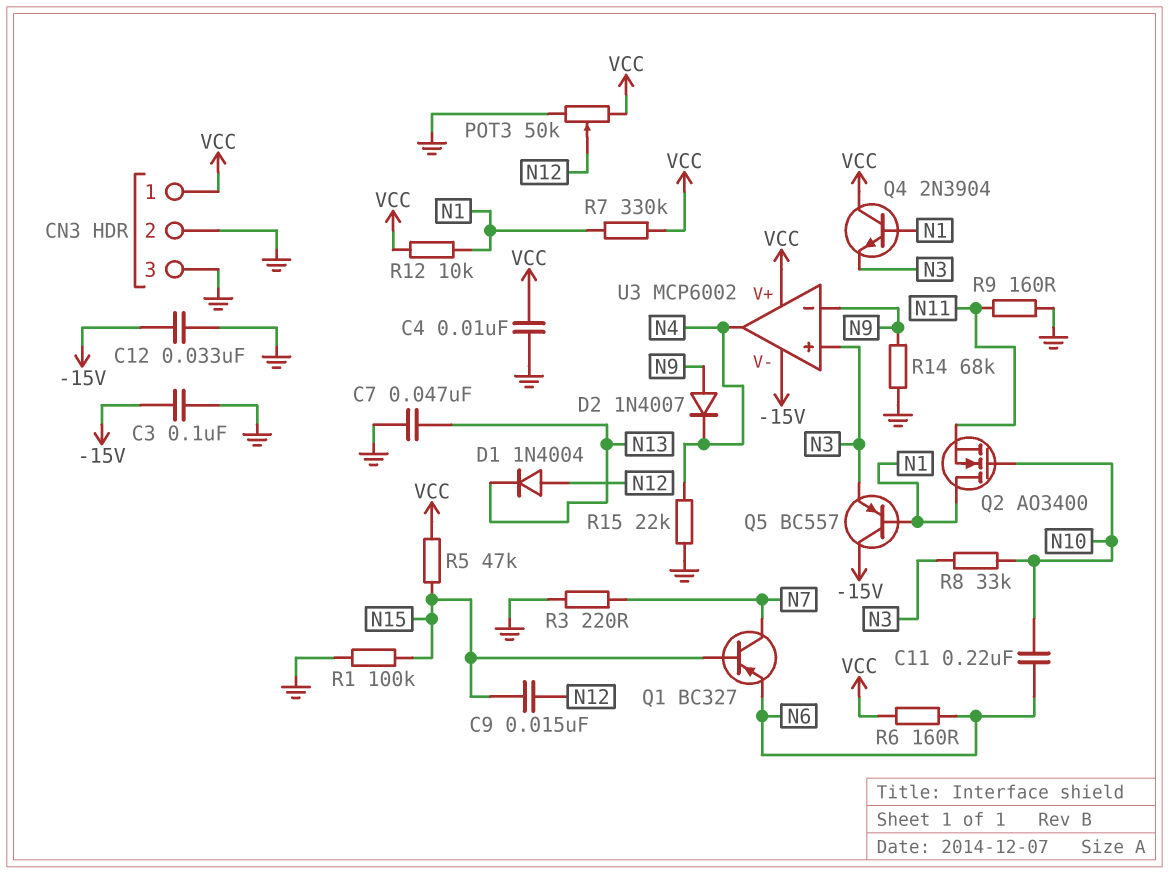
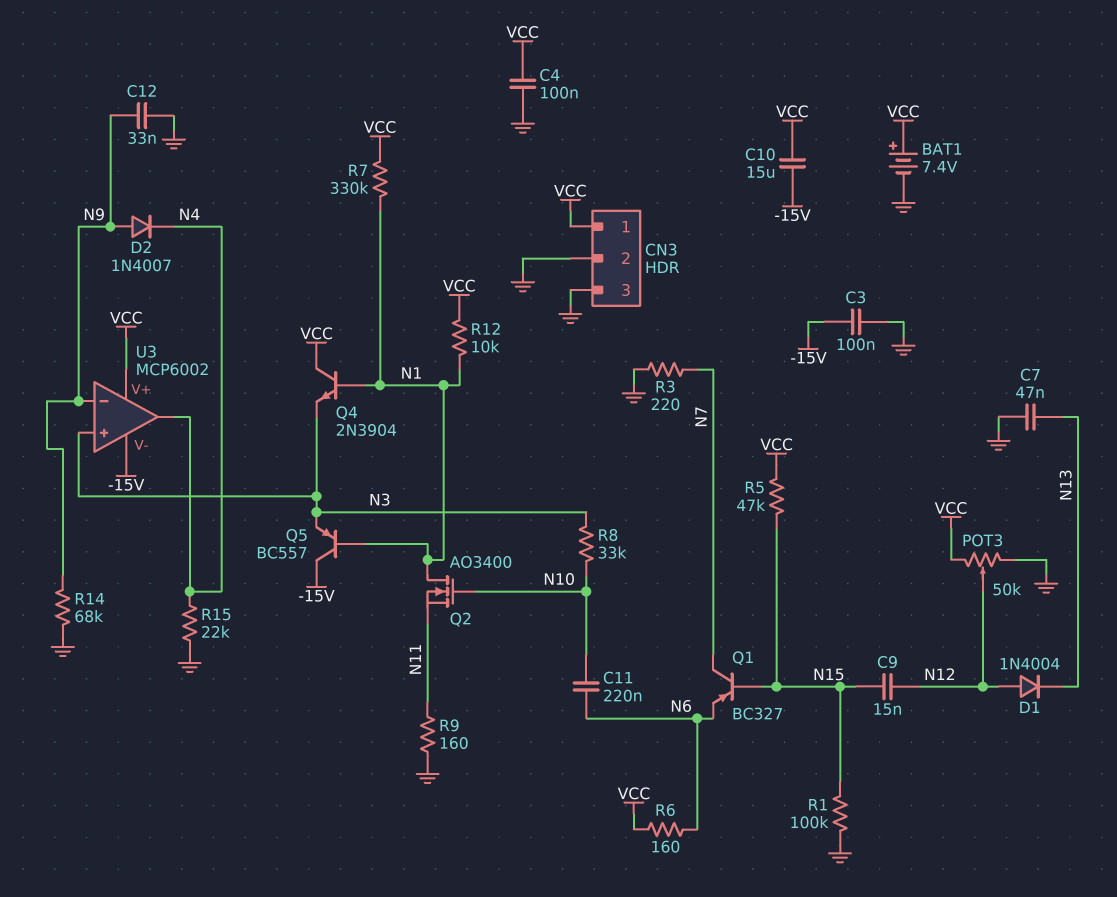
BAT1: none -> 7.4V (plus VCC, minus GND)
C4: 10nF (GND, VCC) -> 100nF (GND, VCC)
C10: none -> 15uF (-15V, VCC)
C12: 33nF (-15V, GND) -> 33nF (GND, N9)

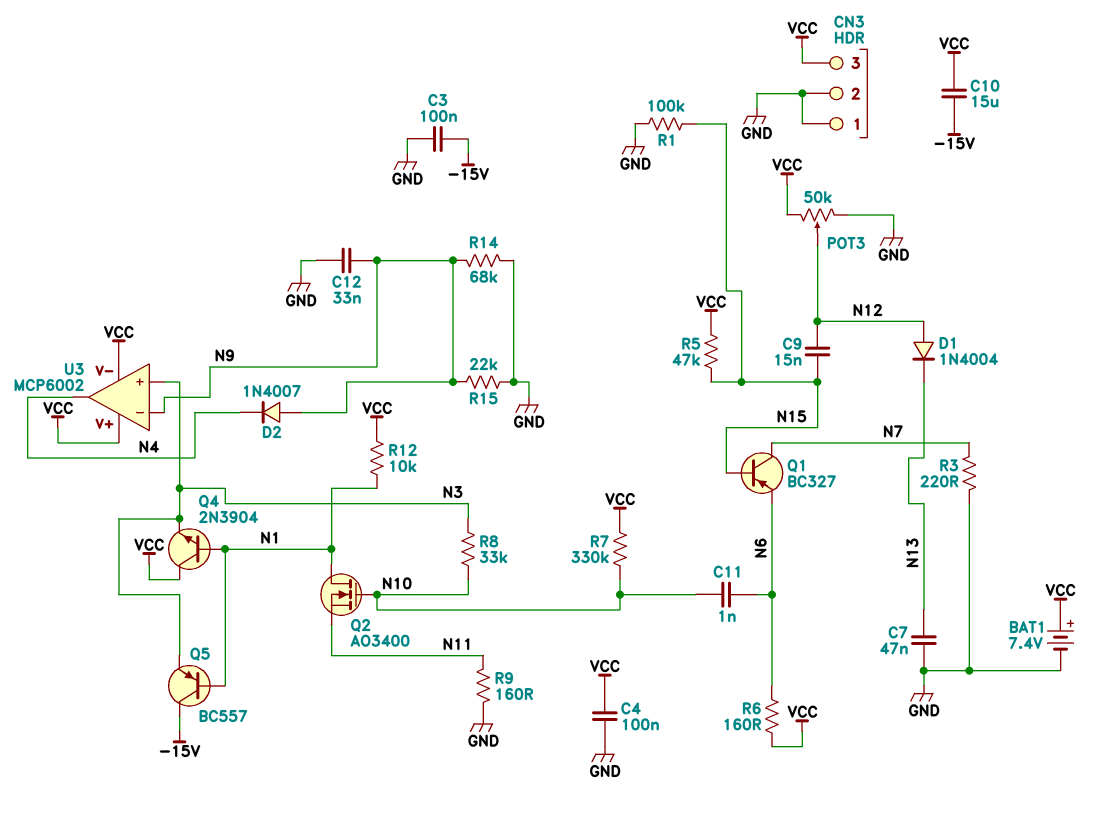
C11: 220nF (N6, N10) -> 1nF (N6, N10)
CN3 pin 1: VCC -> GND
CN3 pin 3: GND -> VCC
R7: 330k (N1, VCC) -> 330k (N10, VCC)
R15: 22k (GND, N4) -> 22k (GND, N9)
U3 pin V-: -15V -> VCC

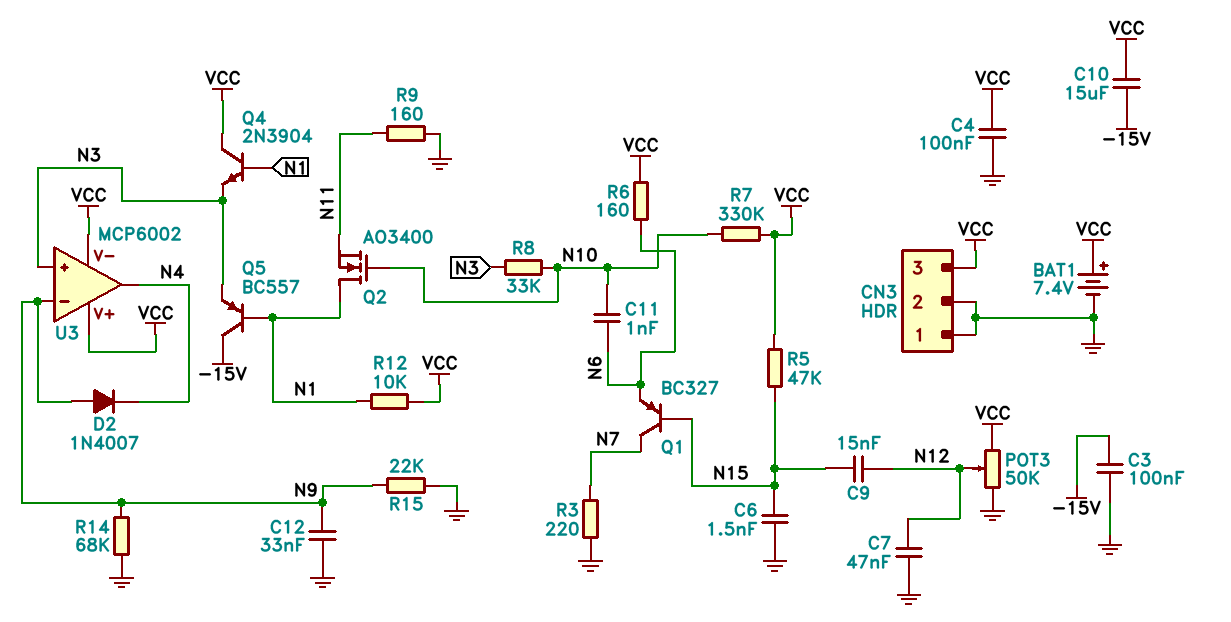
C6: none -> 1.5nF (GND, N15)
C7: 47nF (GND, N13) -> 47nF (GND, N12)
D1: diode 1N4004 (A N12, K N13) -> none
R1: 100k (GND, N15) -> none

